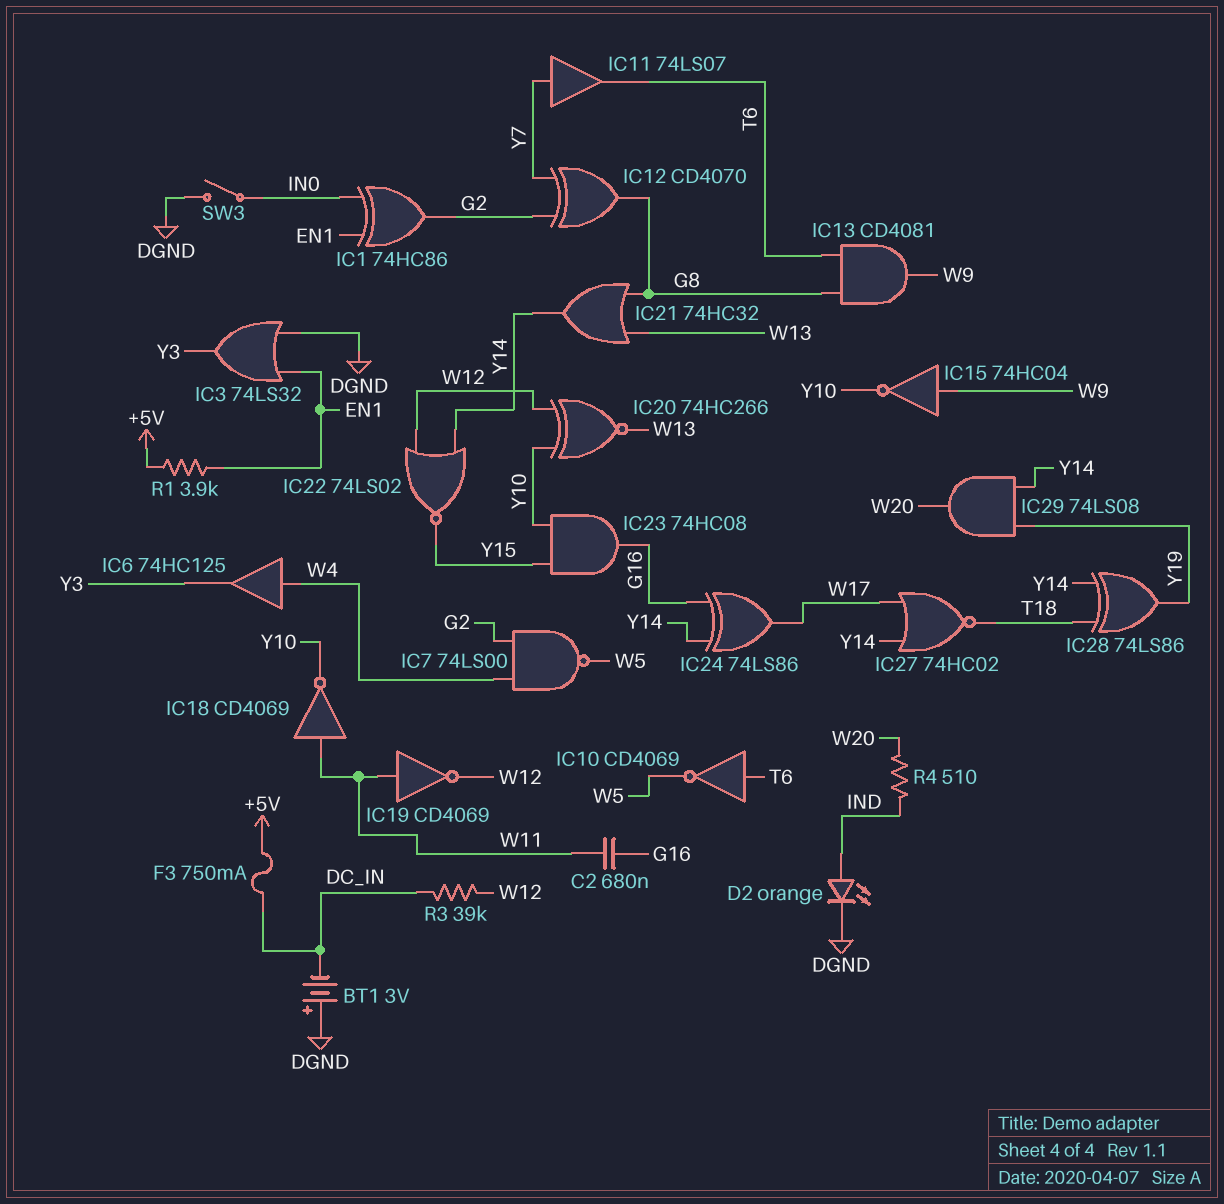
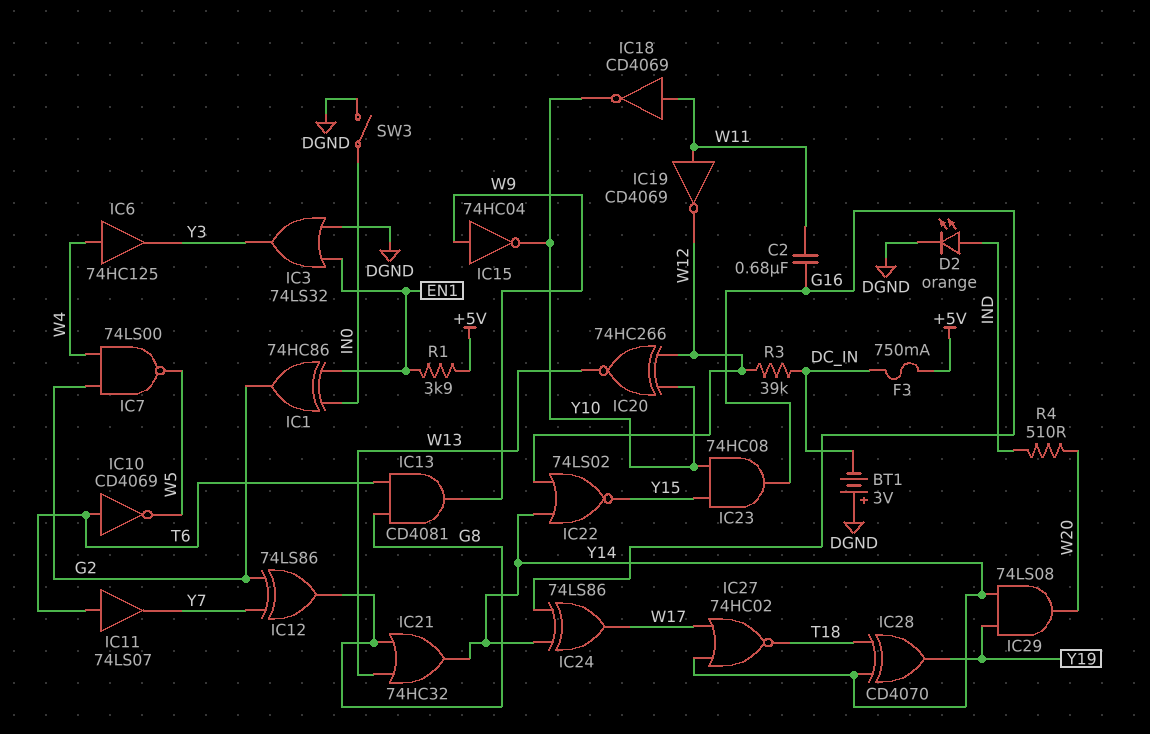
IC11: buffer 74LS07 (in Y7, out T6) -> buffer 74LS07 (in T6, out Y7)
IC12: XOR CD4070 (in G2, in Y7, out G8) -> XOR 74LS86 (in G2, in Y7, out G8)
IC28: XOR 74LS86 (in T18, in Y14, out Y19) -> XOR CD4070 (in T18, in Y14, out Y19)

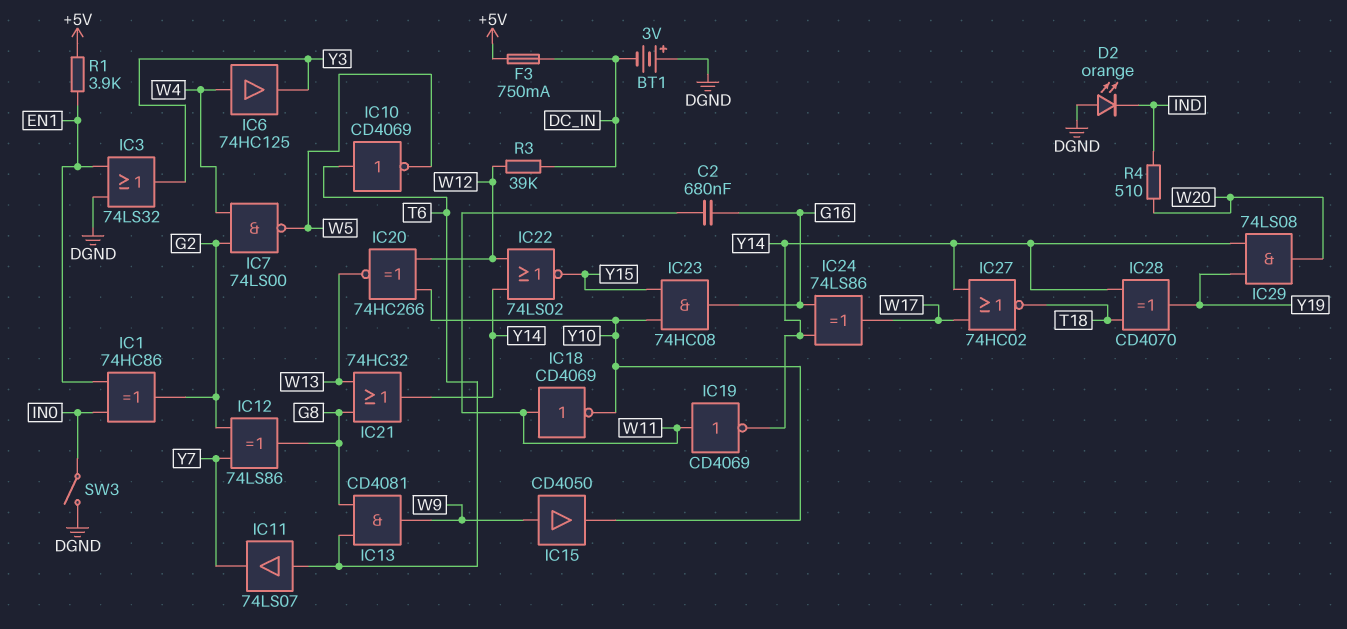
D2: LED orange (A IND, K DGND) -> LED orange (A DGND, K IND)
IC15: NOT 74HC04 (in W9, out Y10) -> buffer CD4050 (in W9, out Y10)
IC19: NOT CD4069 (in W11, out W12) -> NOT CD4069 (in W11, out Y14)

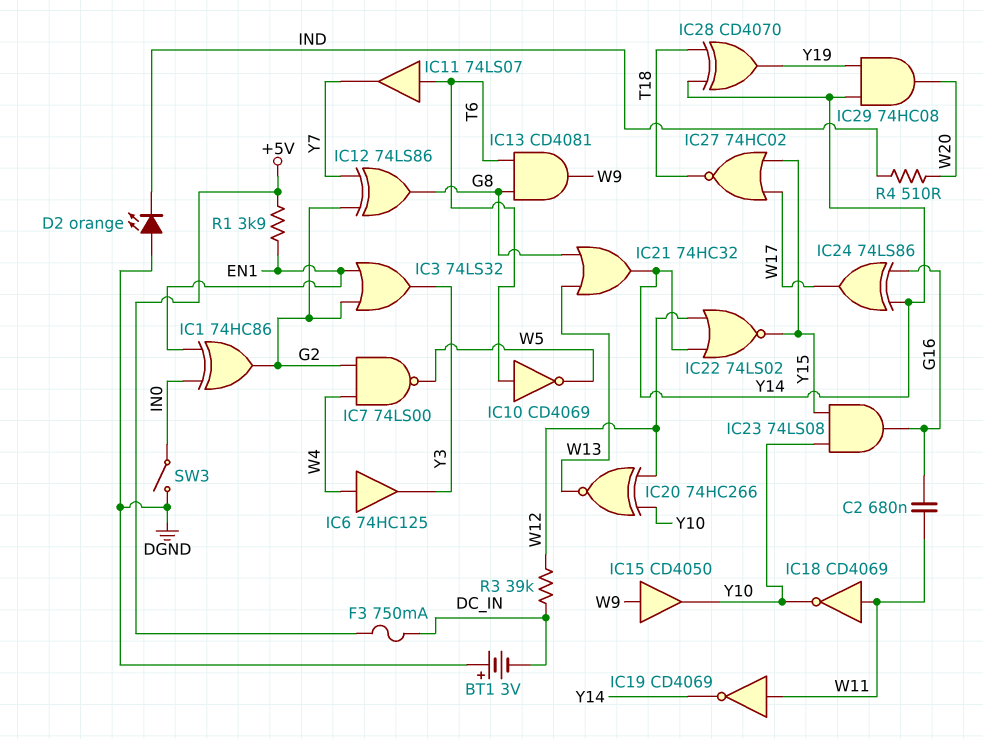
IC3: OR 74LS32 (in DGND, in EN1, out Y3) -> OR 74LS32 (in EN1, in G2, out Y3)
IC23: AND 74HC08 (in Y10, in Y15, out G16) -> AND 74LS08 (in Y10, in Y15, out G16)
IC27: NOR 74HC02 (in W17, in Y14, out T18) -> NOR 74HC02 (in W17, in Y15, out T18)
IC29: AND 74LS08 (in Y14, in Y19, out W20) -> AND 74HC08 (in Y14, in Y19, out W20)

